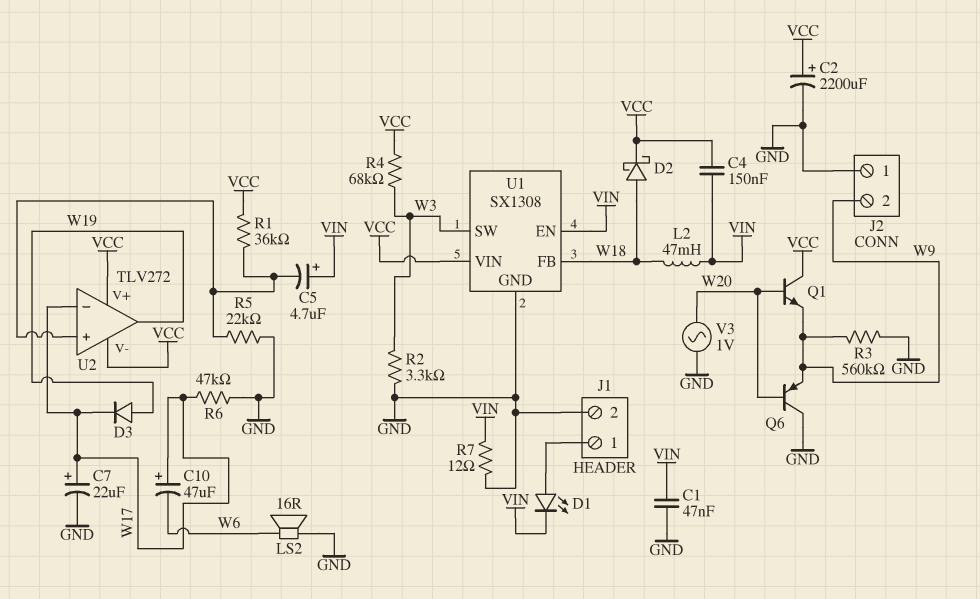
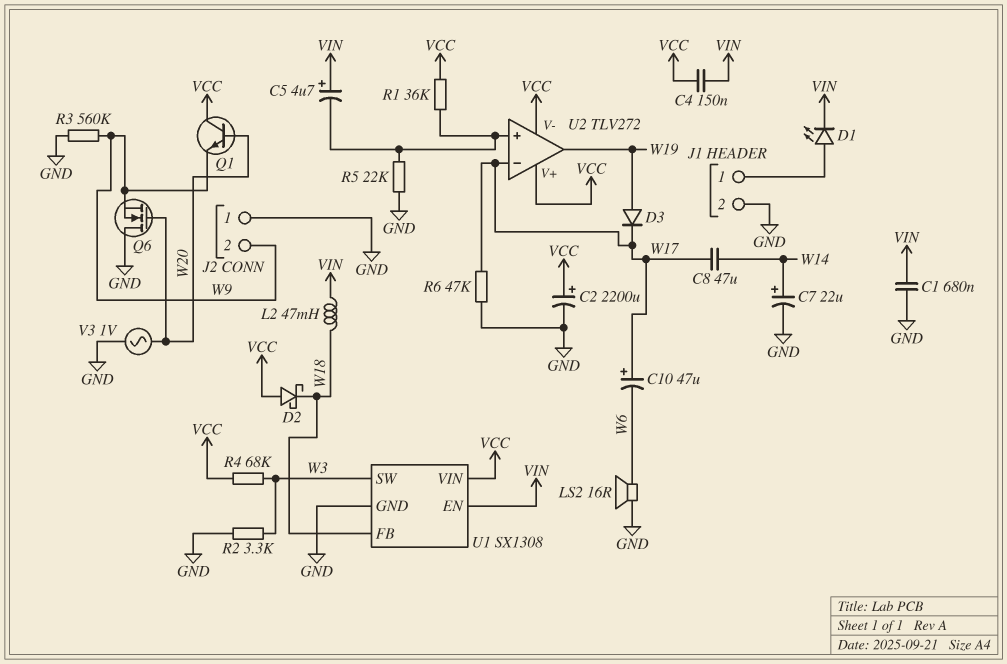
C1: 47nF (GND, VIN) -> 680nF (GND, VIN)
C7: 22uF (plus W17, minus GND) -> 22uF (plus W14, minus GND)
C8: none -> 47uF (W14, W17)
D2: schottky (A W18, K VCC) -> schottky (A VCC, K W18)
Q6: PNP (B W20, C GND, E W9) -> NMOS (G W20, D GND, S W9)
R7: 12 (GND, VIN) -> none

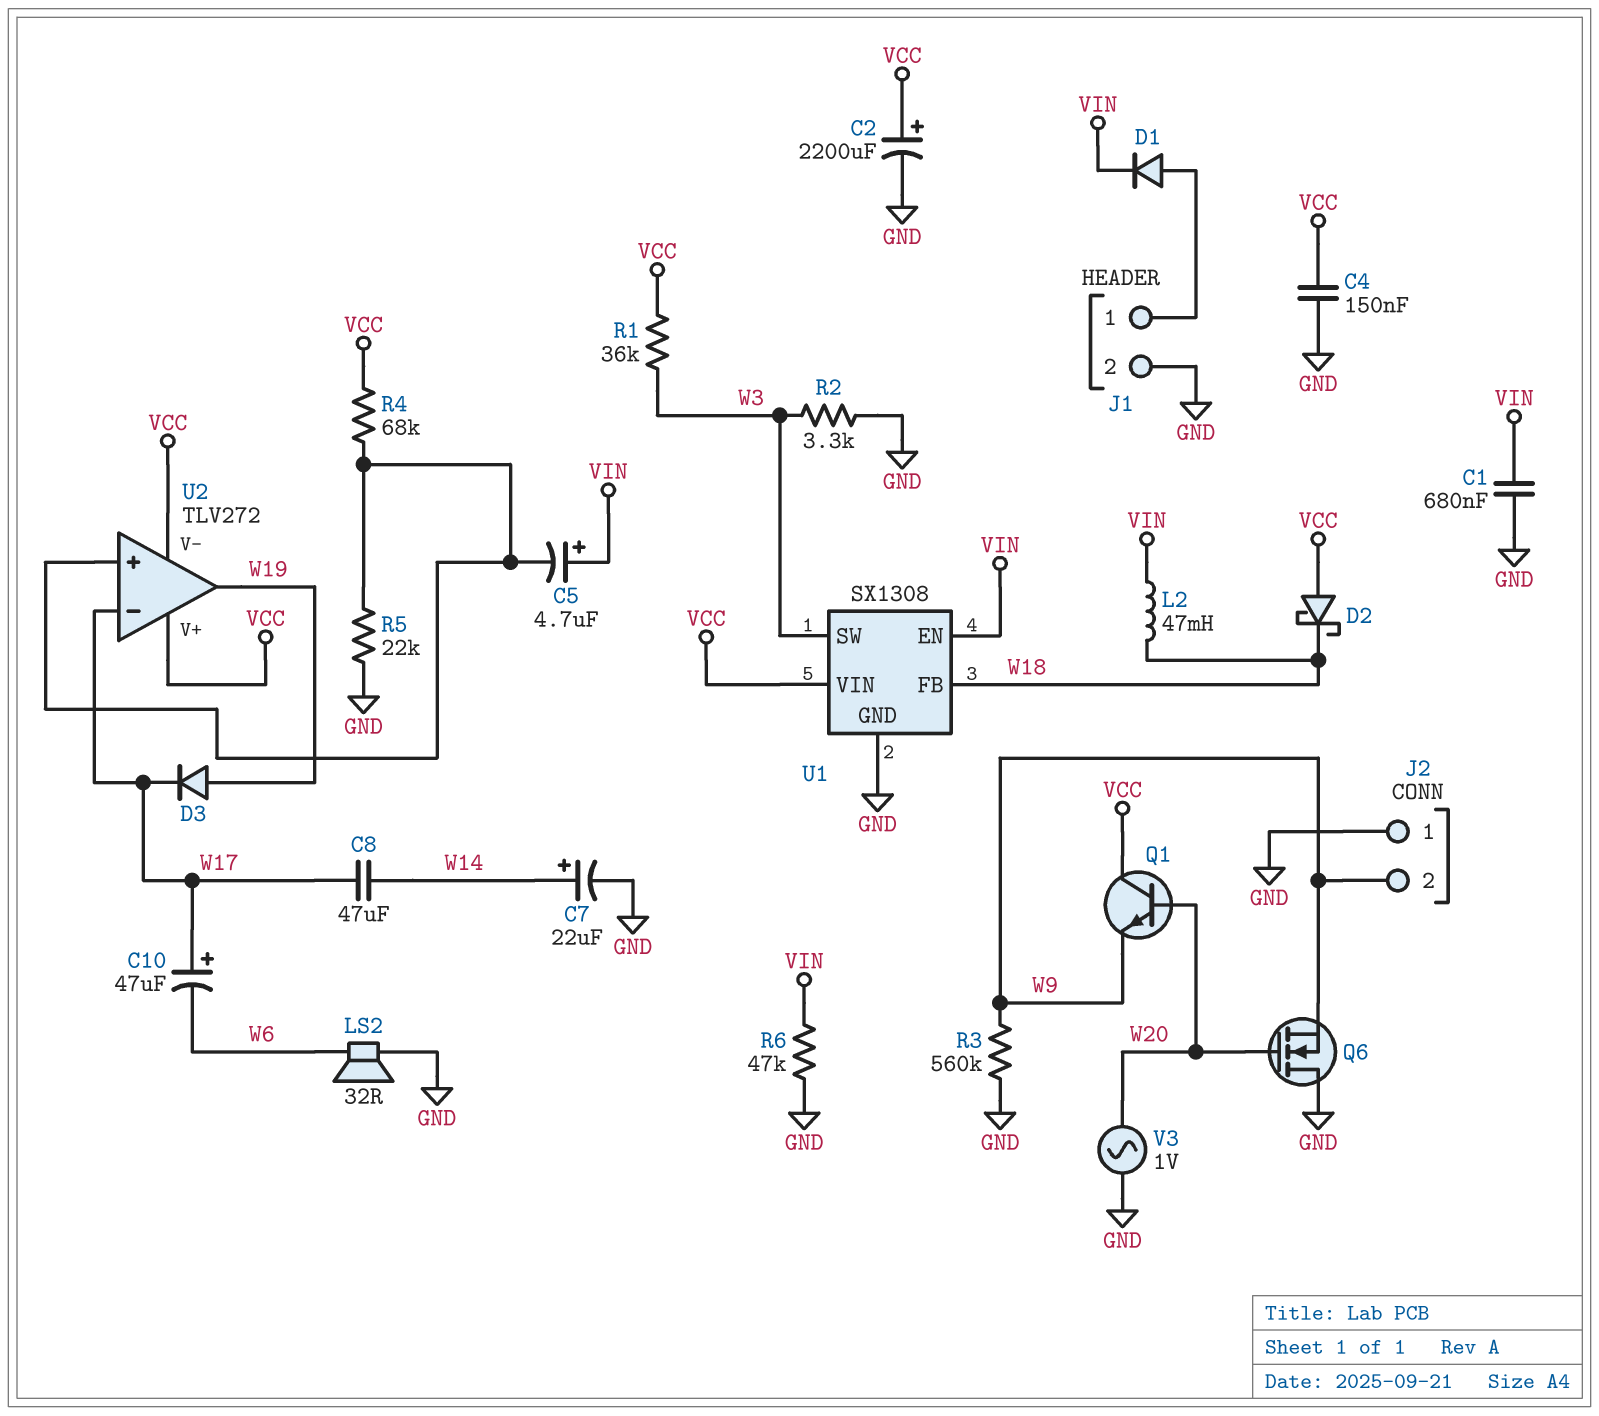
C4: 150nF (VCC, VIN) -> 150nF (GND, VCC)
D1: LED (A J1/1, K VIN) -> diode (A J1/1, K VIN)
LS2: speaker 16R (GND, W6) -> speaker 32R (GND, W6)
R1: 36k (U2/in+, VCC) -> 36k (VCC, W3)
R4: 68k (VCC, W3) -> 68k (U2/in+, VCC)
R6: 47k (GND, W17) -> 47k (GND, VIN)

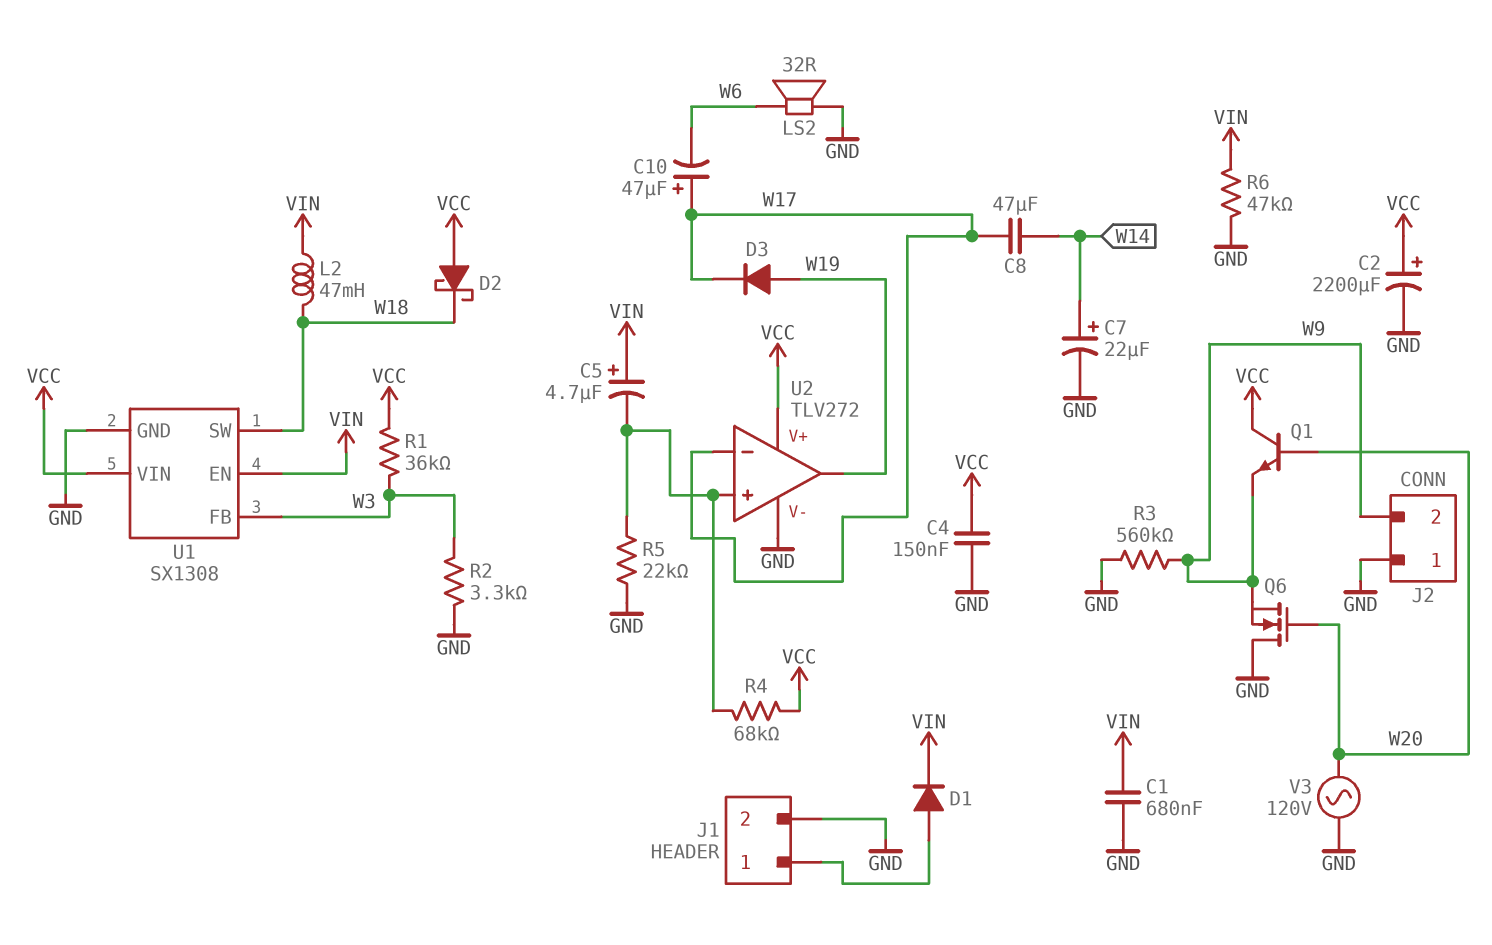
U1 pin FB: W18 -> W3
U1 pin SW: W3 -> W18
U2 pin V-: VCC -> GND
V3: AC 1V (GND, W20) -> AC 120V (GND, W20)

